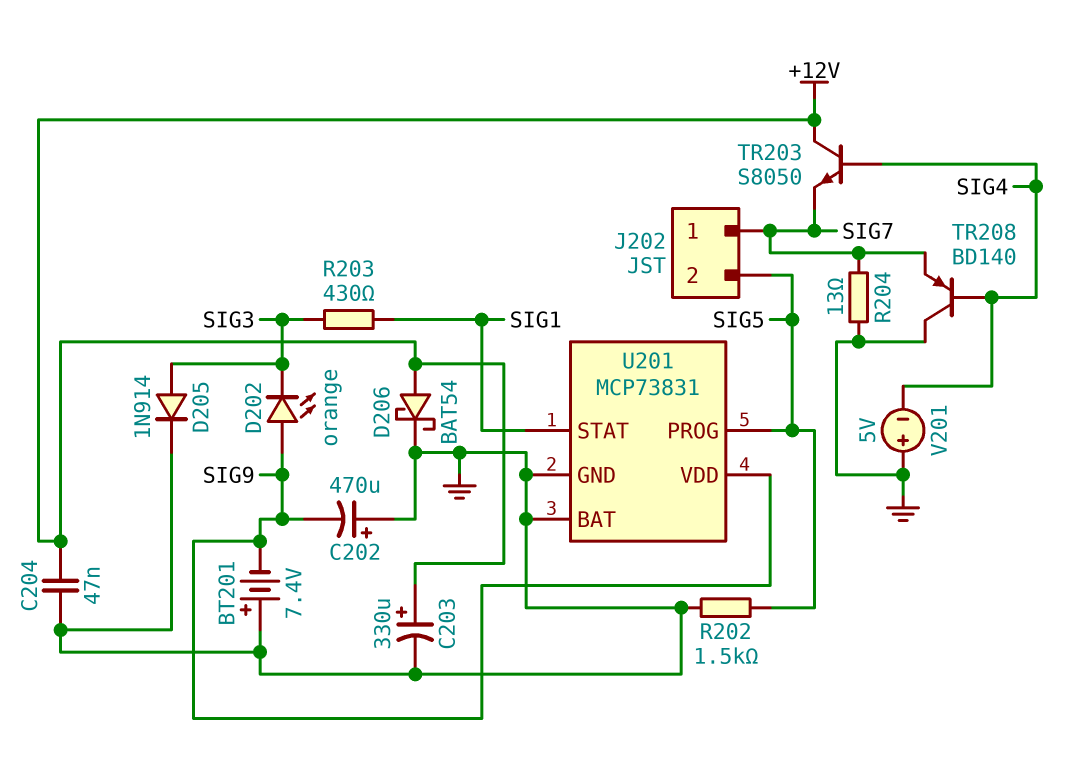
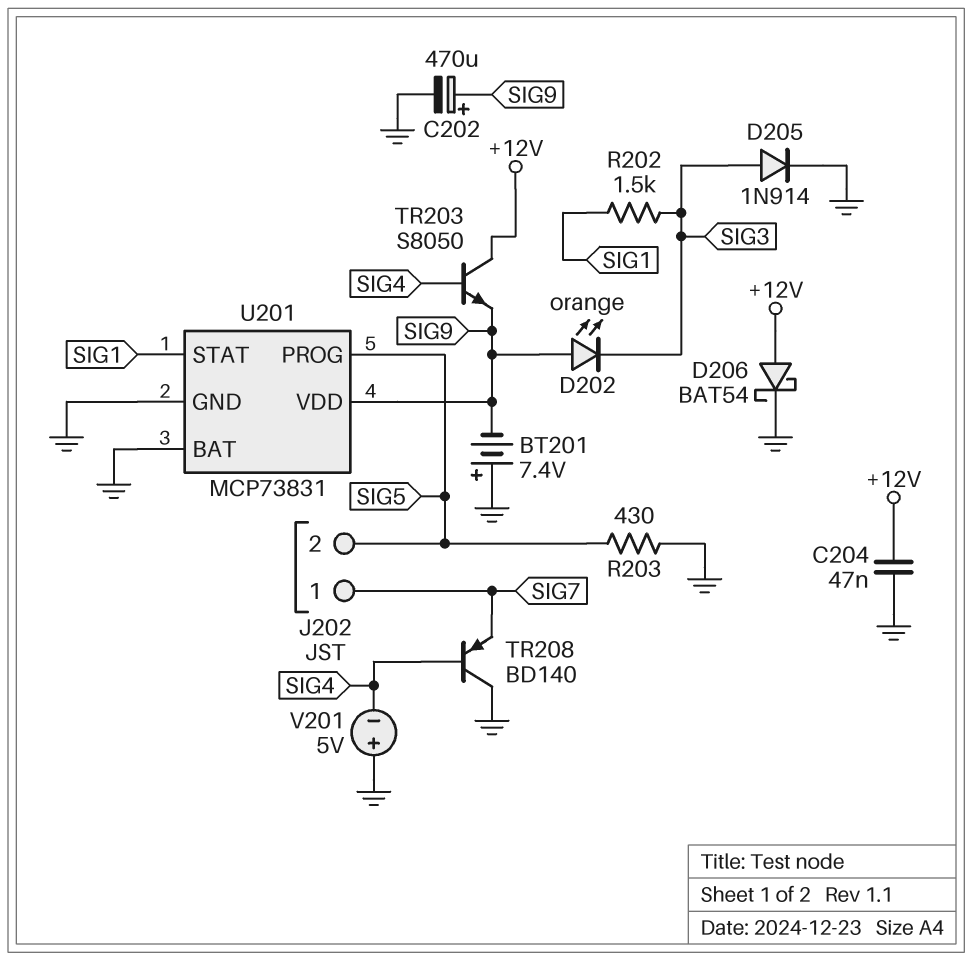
C202: 470uF (plus GND, minus SIG9) -> 470uF (plus SIG9, minus GND)
C203: 330uF (plus +12V, minus GND) -> none
R202: 1.5k (GND, SIG5) -> 1.5k (SIG1, SIG3)
R203: 430 (SIG1, SIG3) -> 430 (GND, SIG5)
R204: 13 (GND, SIG7) -> none
TR203: NPN S8050 (B SIG4, C +12V, E SIG7) -> NPN S8050 (B SIG4, C +12V, E SIG9)

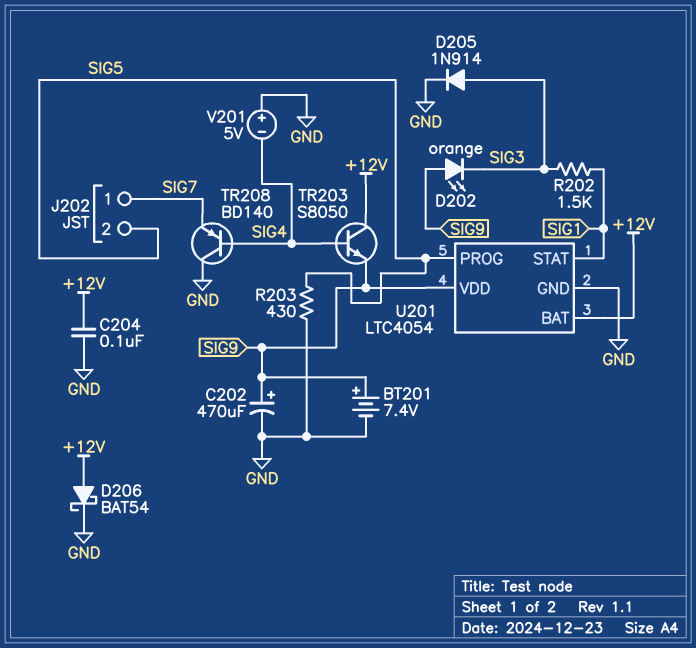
BT201: 7.4V (plus GND, minus SIG9) -> 7.4V (plus SIG9, minus GND)
C204: 47nF (+12V, GND) -> 100nF (+12V, GND)
U201: MCP73831 -> LTC4054
U201 pin BAT: GND -> +12V

